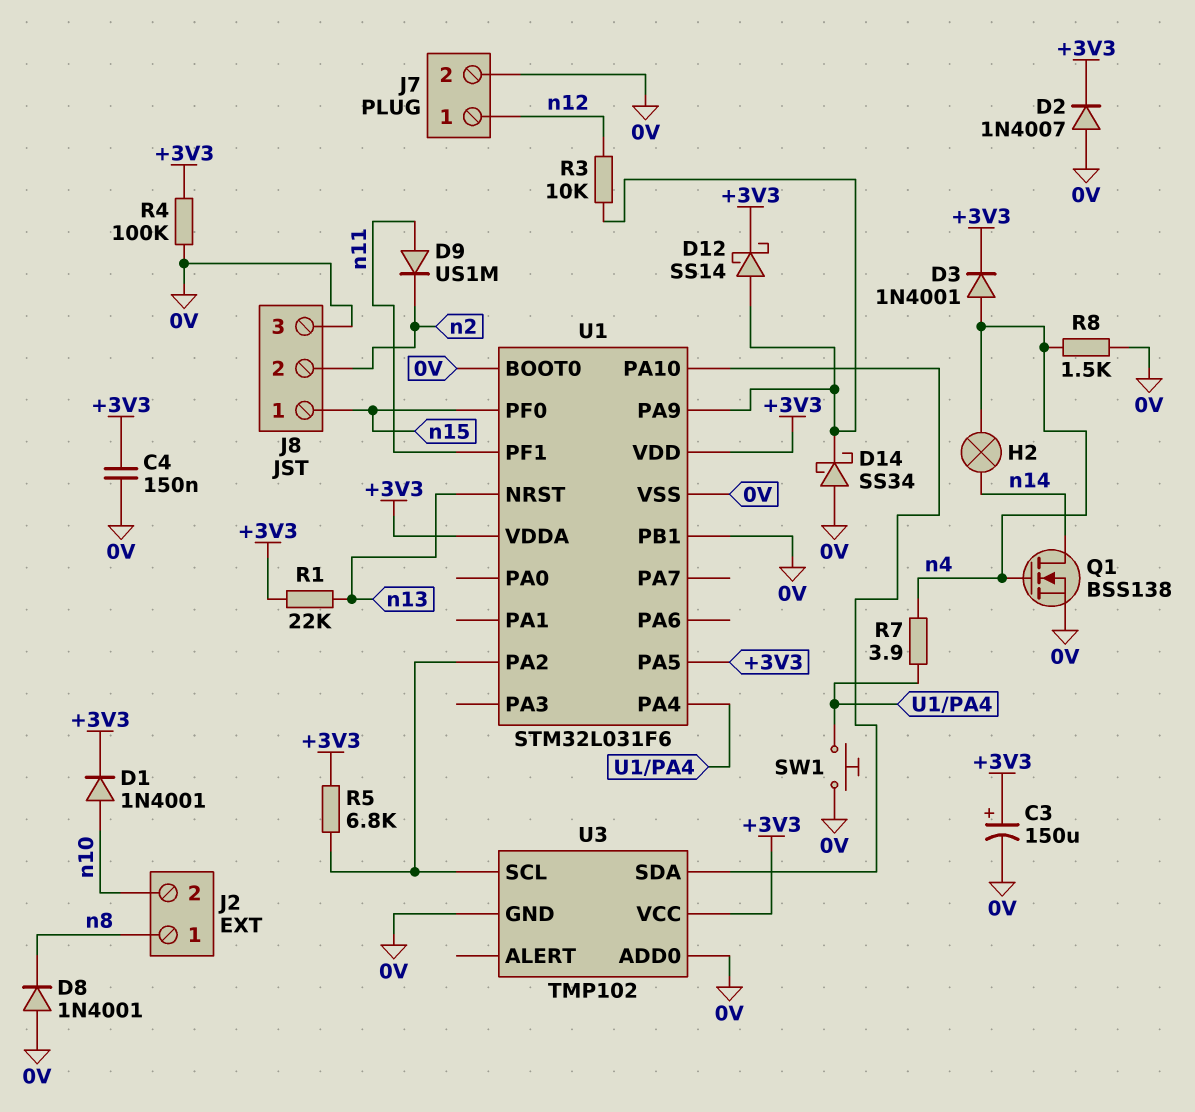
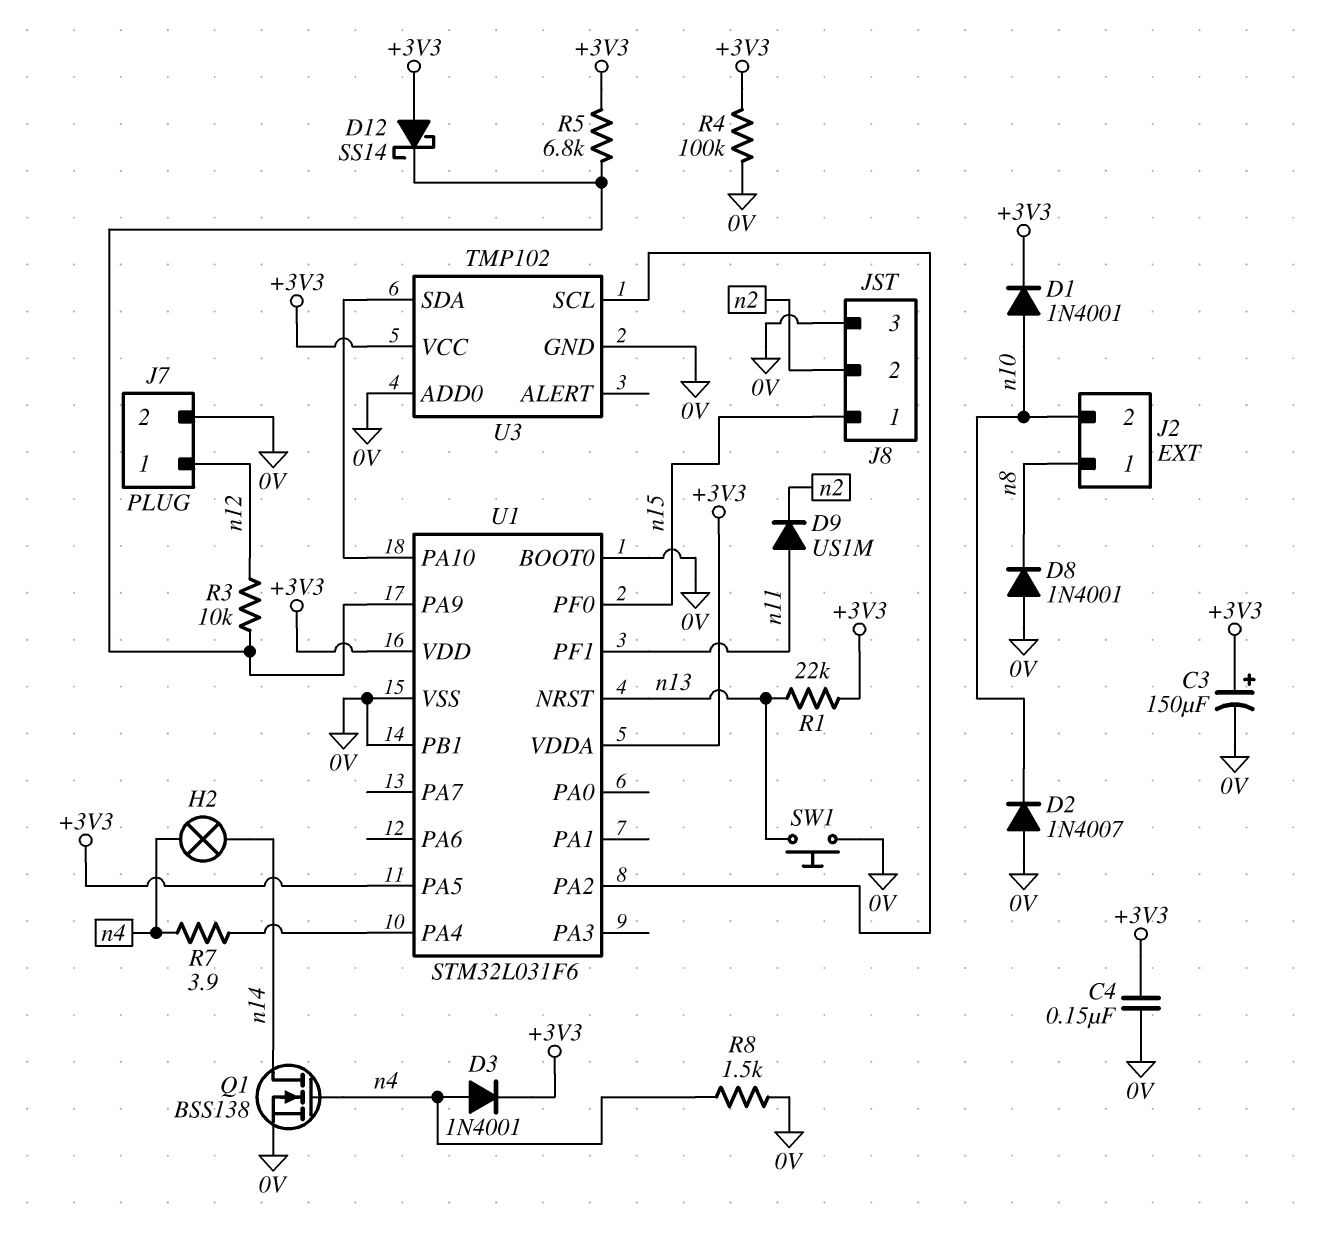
D2: diode 1N4007 (A 0V, K +3V3) -> diode 1N4007 (A 0V, K n10)
D12: schottky SS14 (A U1/PA9, K +3V3) -> schottky SS14 (A +3V3, K U1/PA9)
D14: schottky SS34 (A 0V, K U1/PA9) -> none
R5: 6.8k (+3V3, U1/PA2) -> 6.8k (+3V3, U1/PA9)
SW1: button (0V, U1/PA4) -> button (0V, n13)

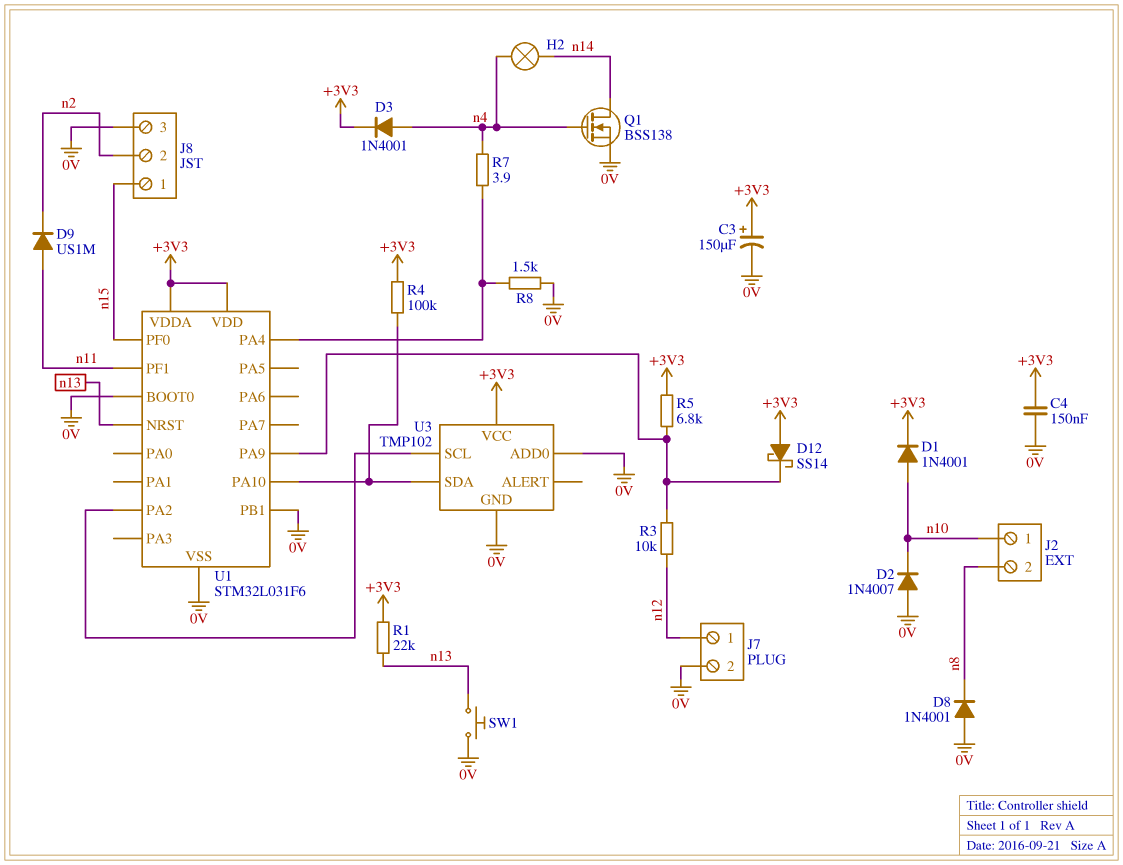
J2 pin 1: n8 -> n10
J2 pin 2: n10 -> n8
R4: 100k (+3V3, 0V) -> 100k (+3V3, U1/PA10)
R8: 1.5k (0V, n4) -> 1.5k (0V, U1/PA4)
U1 pin PA5: +3V3 -> none

